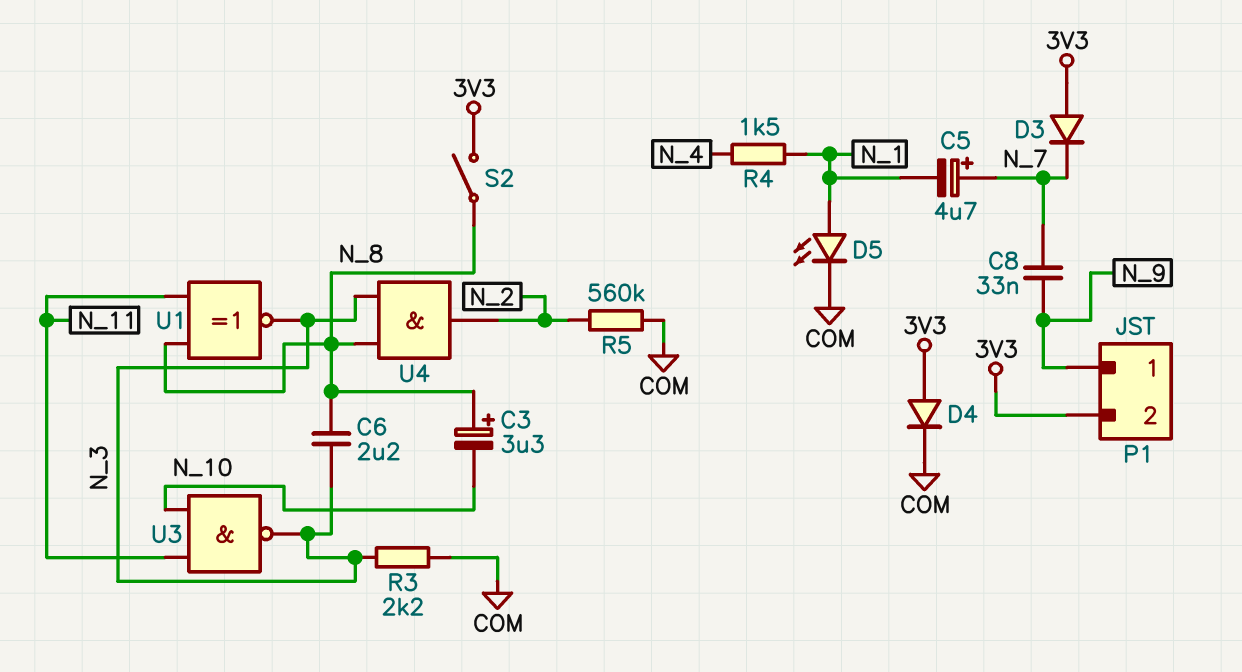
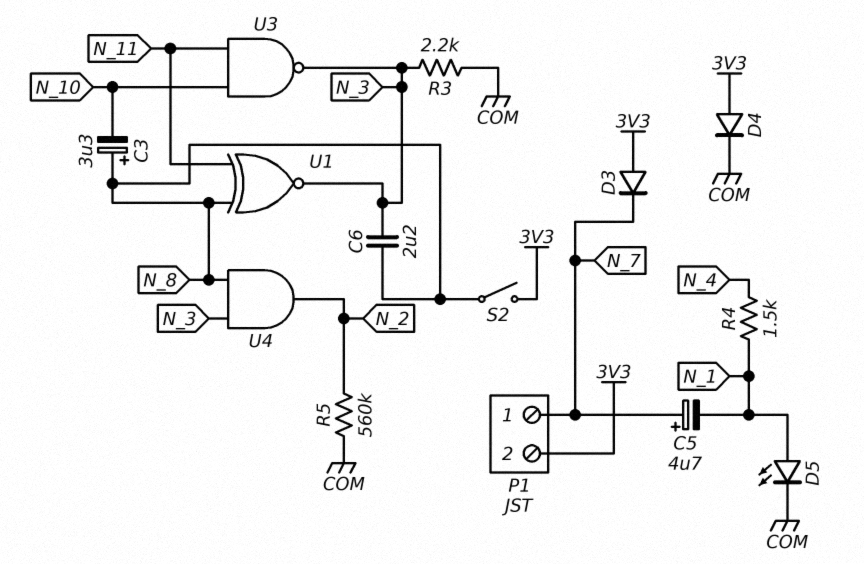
C8: 33nF (N_7, N_9) -> none
P1 pin 1: N_9 -> N_7

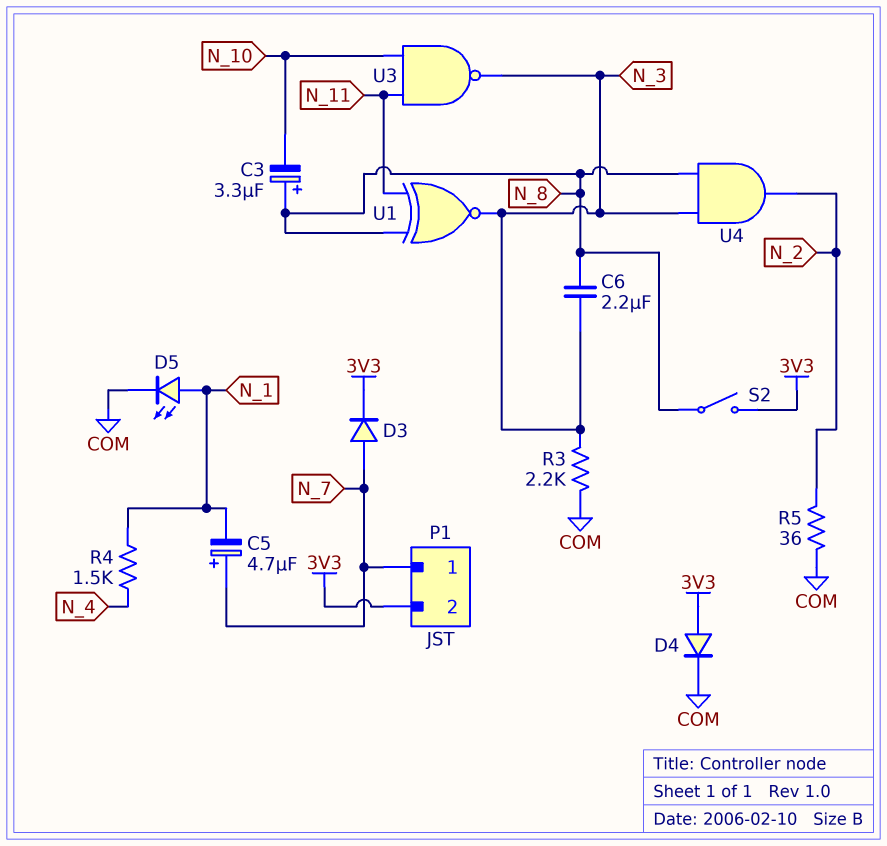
D3: diode (A 3V3, K N_7) -> diode (A N_7, K 3V3)
R5: 560k (COM, N_2) -> 36 (COM, N_2)

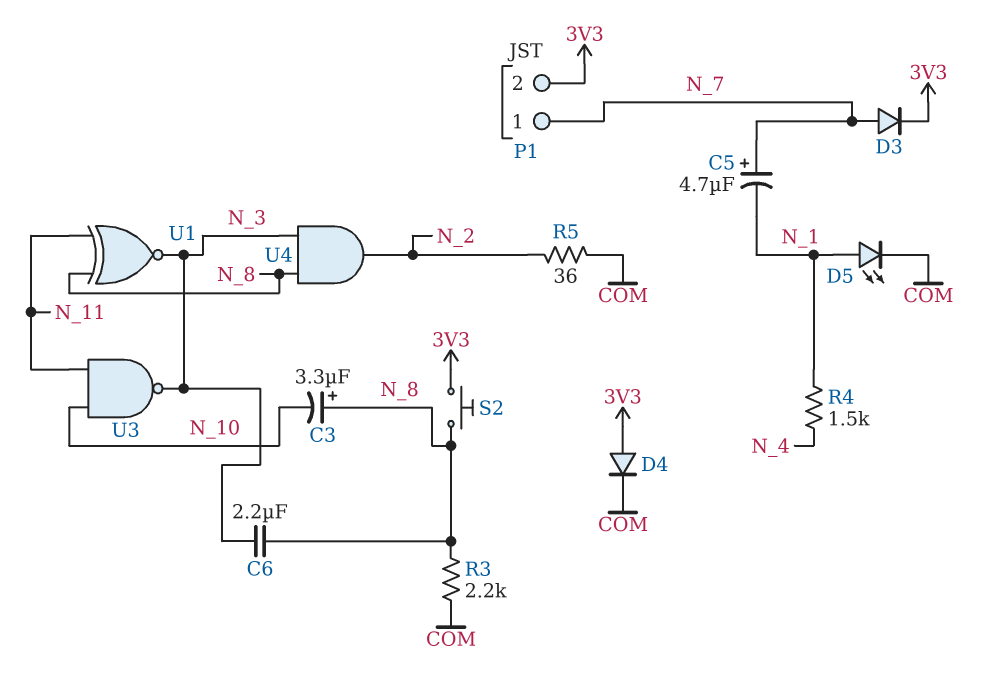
R3: 2.2k (COM, N_3) -> 2.2k (COM, N_8)
S2: switch (3V3, N_8) -> button (3V3, N_8)

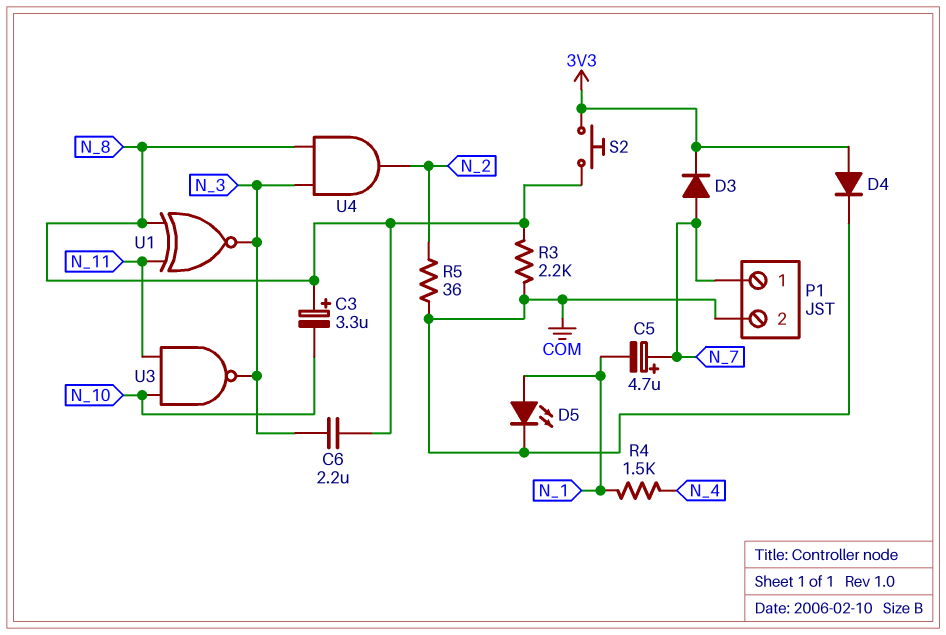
P1 pin 2: 3V3 -> COM

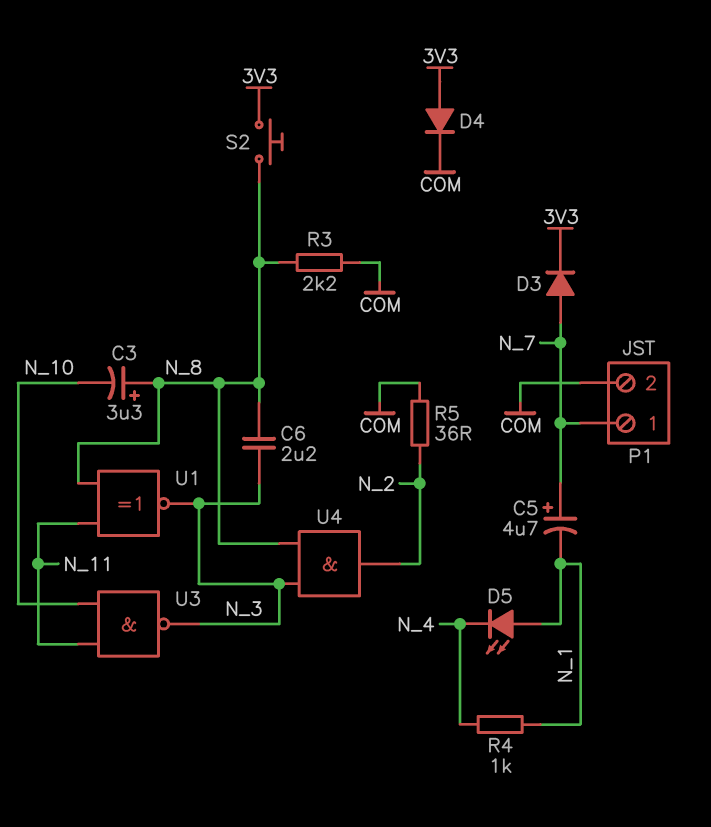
D5: LED (A N_1, K COM) -> LED (A N_1, K N_4)
R4: 1.5k (N_1, N_4) -> 1k (N_1, N_4)

